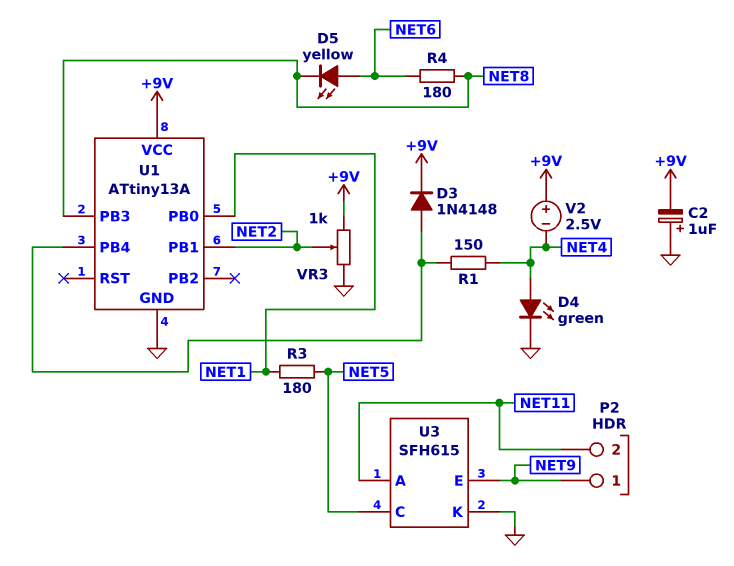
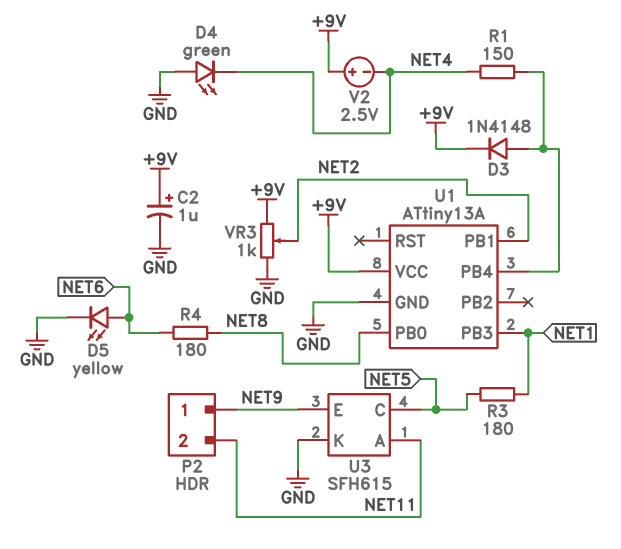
C2: 1uF (plus GND, minus +9V) -> 1uF (plus +9V, minus GND)
D4: LED green (A NET4, K GND) -> LED green (A GND, K NET4)
D5: LED yellow (A NET6, K NET8) -> LED yellow (A NET6, K GND)
U1 pin PB0: NET1 -> NET8
U1 pin PB3: NET8 -> NET1

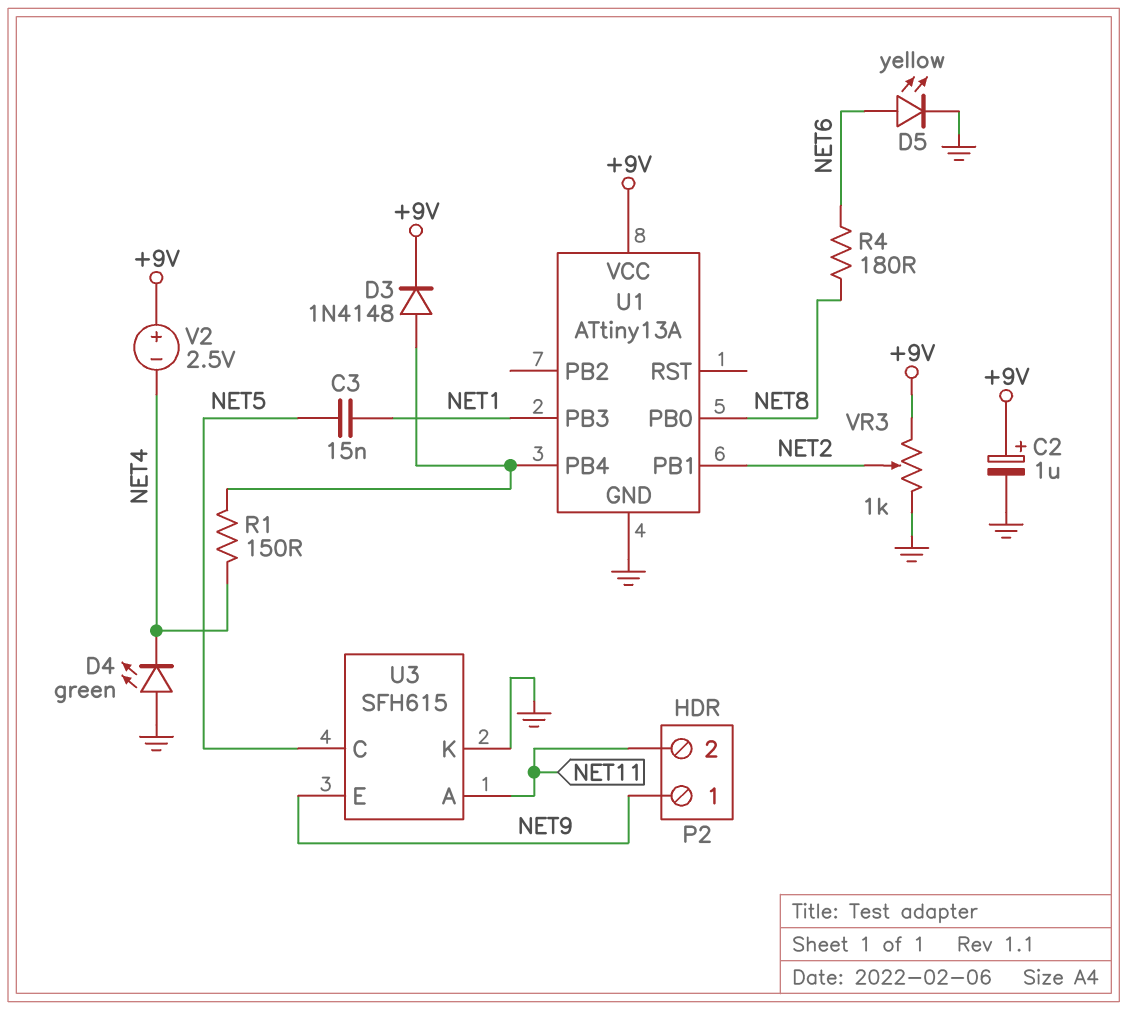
C3: none -> 15nF (NET1, NET5)
R3: 180 (NET1, NET5) -> none

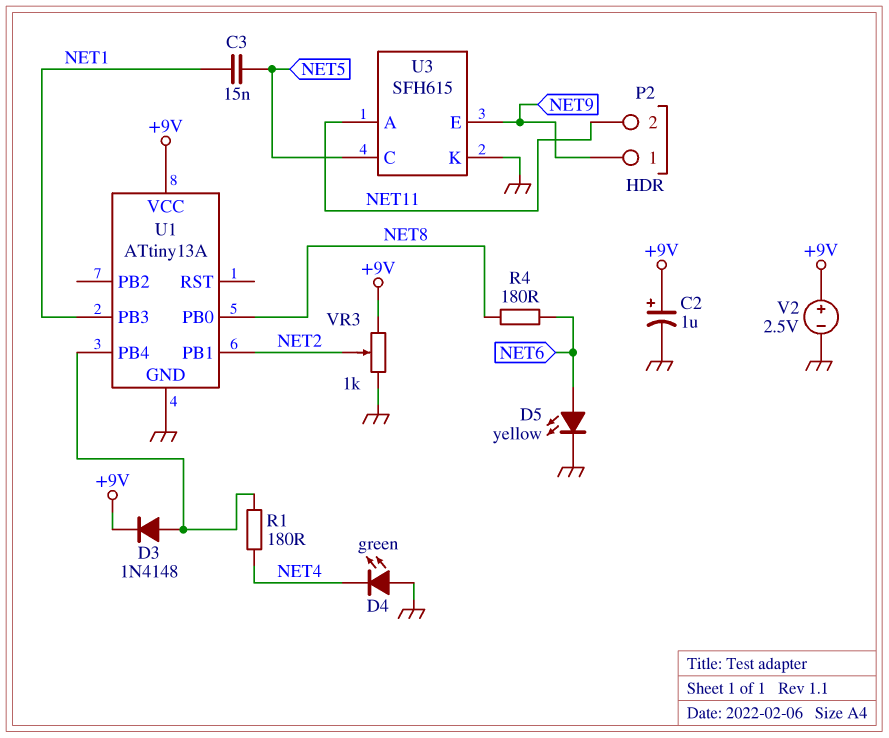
R1: 150 (NET4, U1/PB4) -> 180 (NET4, U1/PB4)
V2: 2.5V (plus +9V, minus NET4) -> 2.5V (plus +9V, minus GND)

